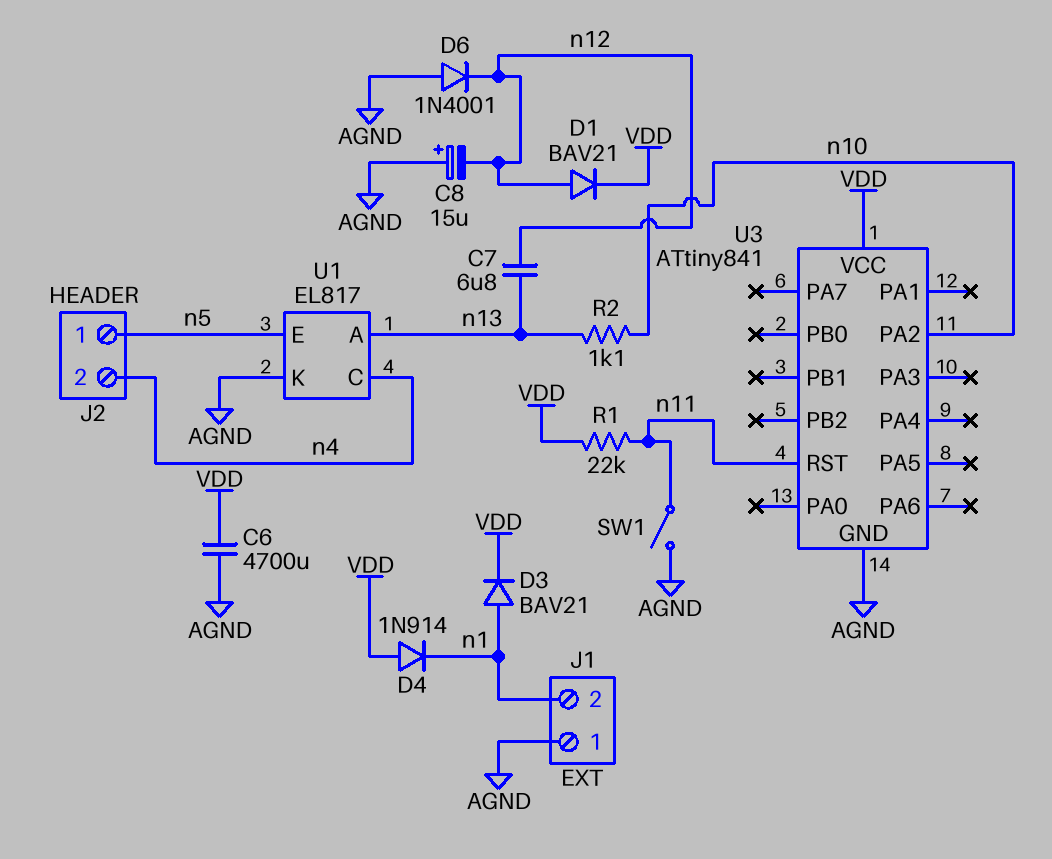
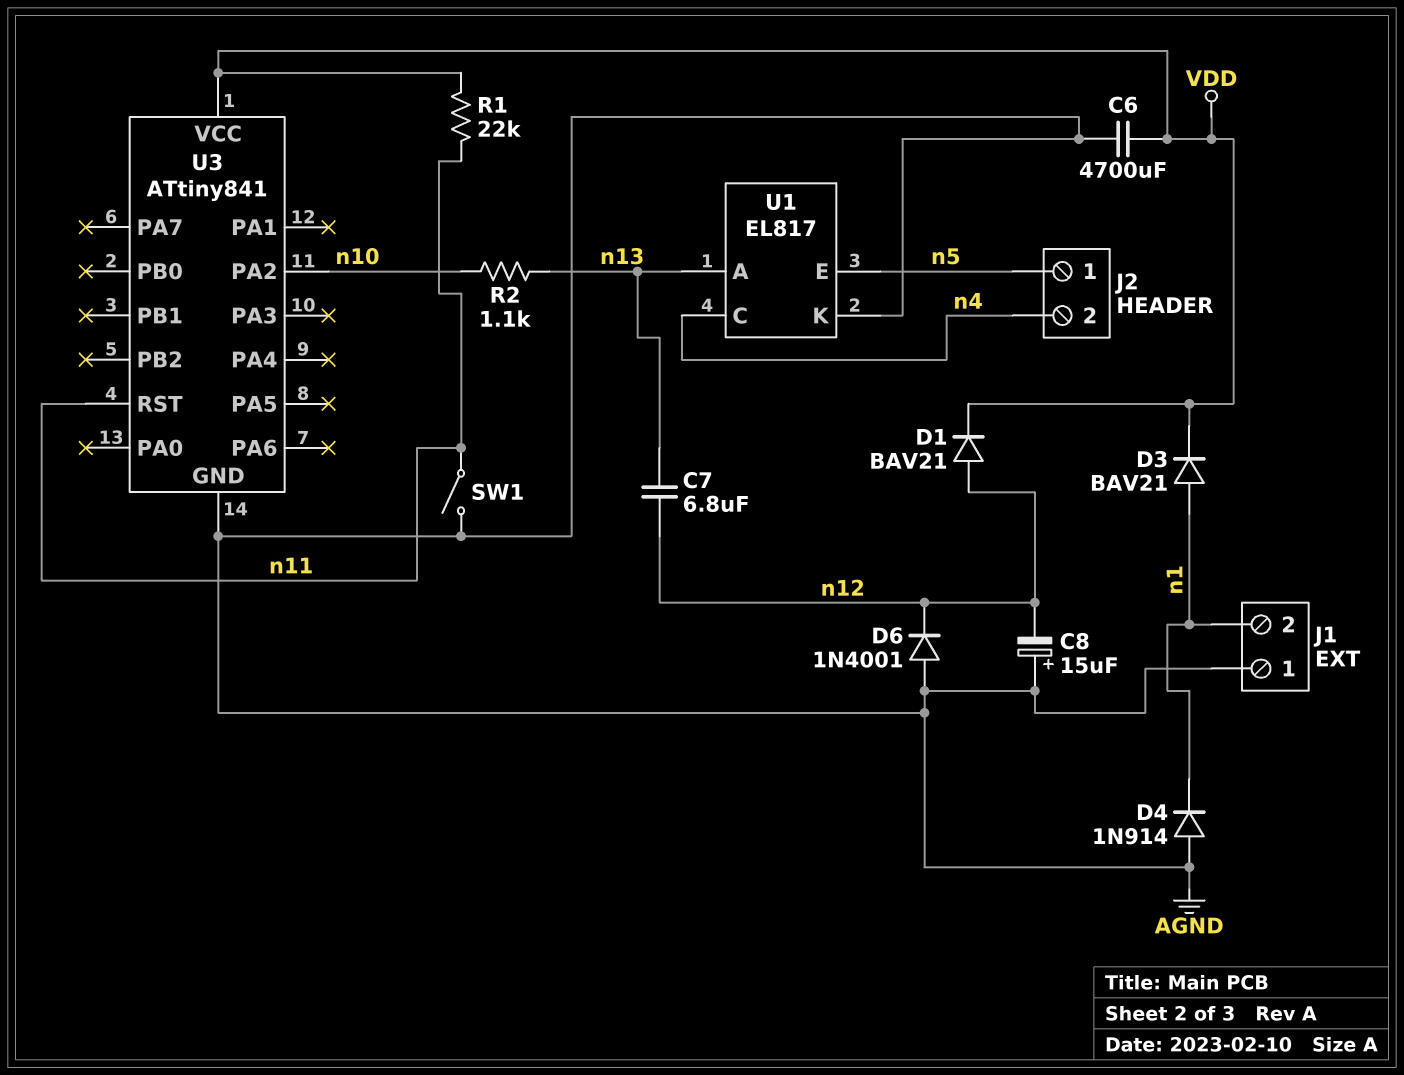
D4: diode 1N914 (A VDD, K n1) -> diode 1N914 (A AGND, K n1)

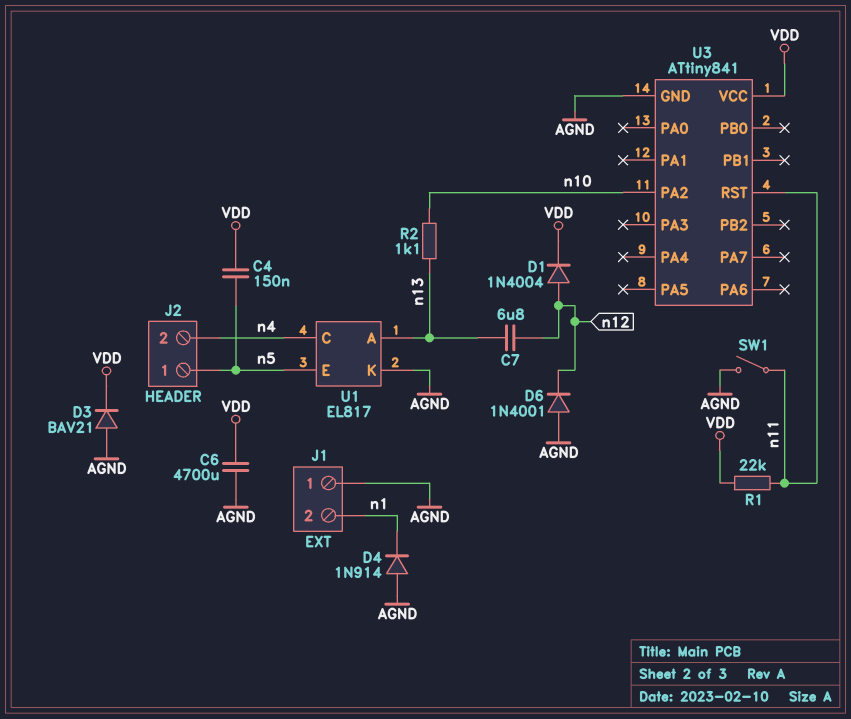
C4: none -> 150nF (VDD, n5)
C8: 15uF (plus AGND, minus n12) -> none
D1: diode BAV21 (A n12, K VDD) -> diode 1N4004 (A n12, K VDD)
D3: diode BAV21 (A n1, K VDD) -> diode BAV21 (A AGND, K VDD)

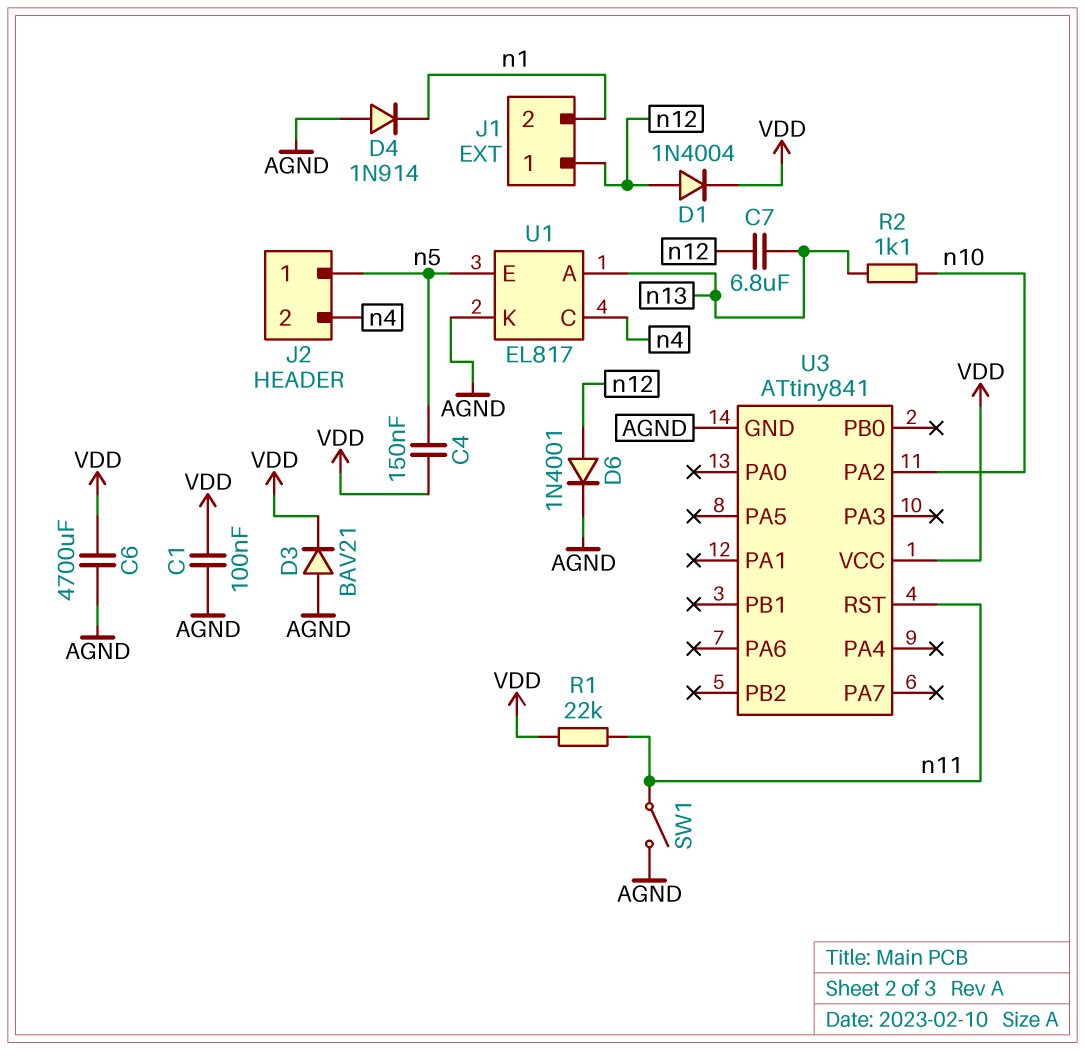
C1: none -> 100nF (AGND, VDD)
D6: diode 1N4001 (A AGND, K n12) -> diode 1N4001 (A n12, K AGND)
J1 pin 1: AGND -> n12

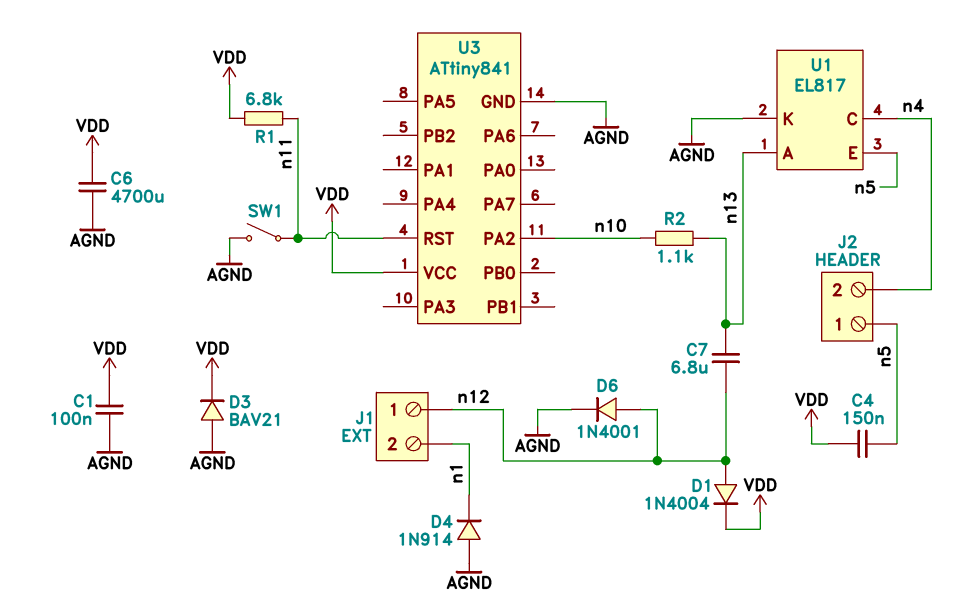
R1: 22k (VDD, n11) -> 6.8k (VDD, n11)

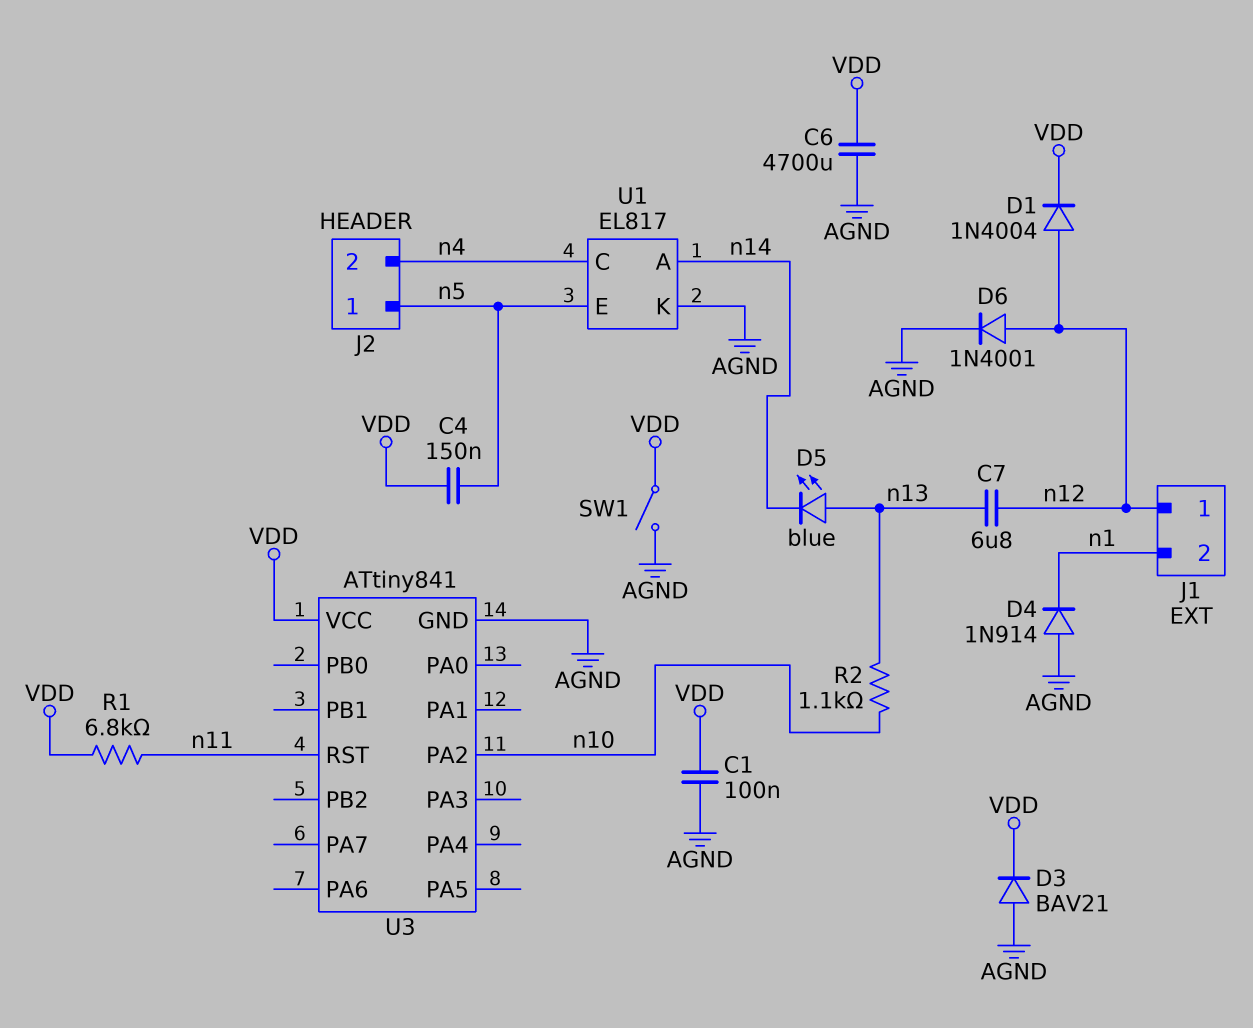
D5: none -> LED blue (A n13, K n14)
SW1: switch (AGND, n11) -> switch (AGND, VDD)
U1 pin A: n13 -> n14

